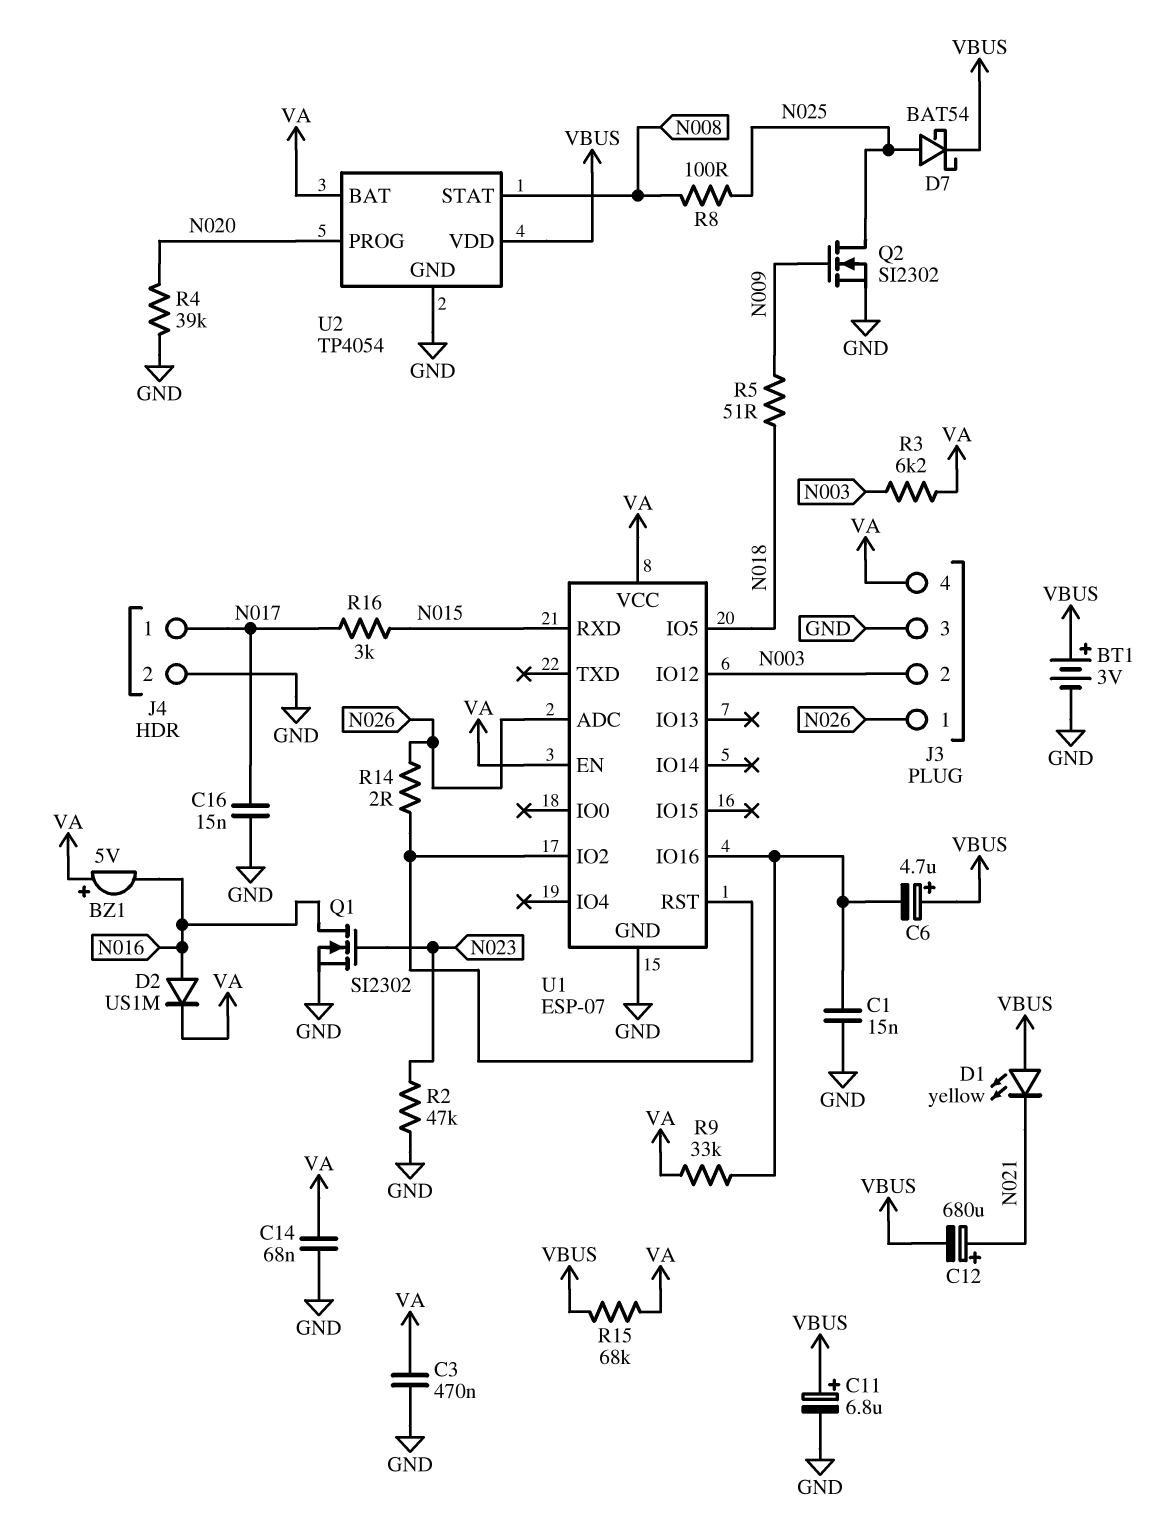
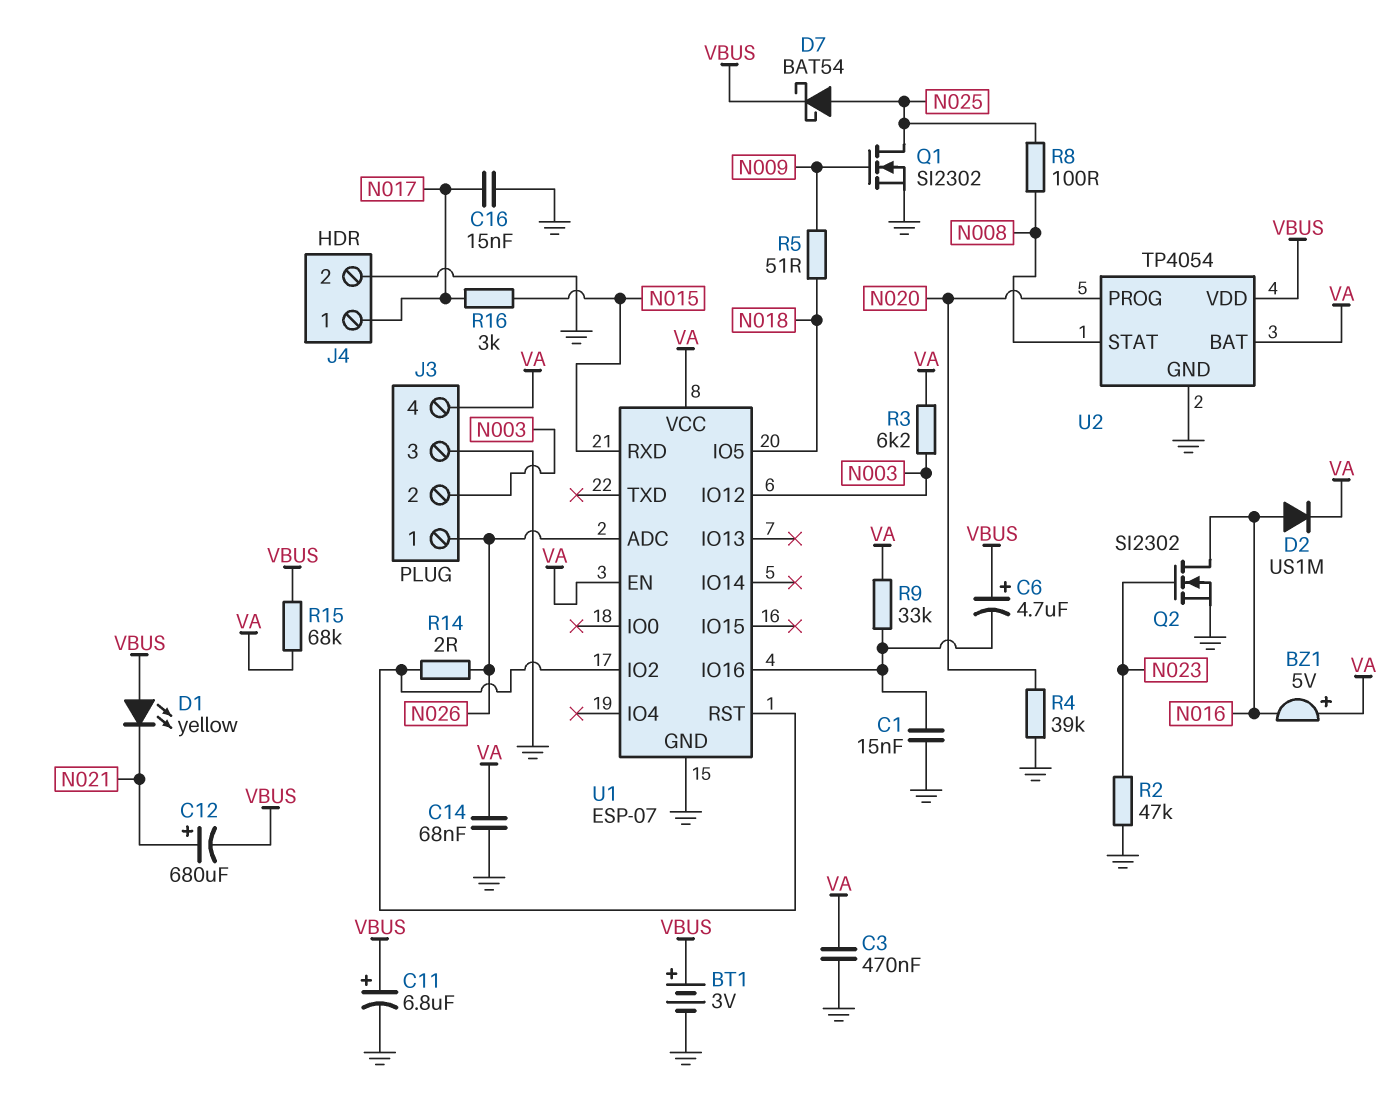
Q1: NMOS SI2302 (G N023, D N016, S GND) -> NMOS SI2302 (G N009, D N025, S GND)
Q2: NMOS SI2302 (G N009, D N025, S GND) -> NMOS SI2302 (G N023, D N016, S GND)

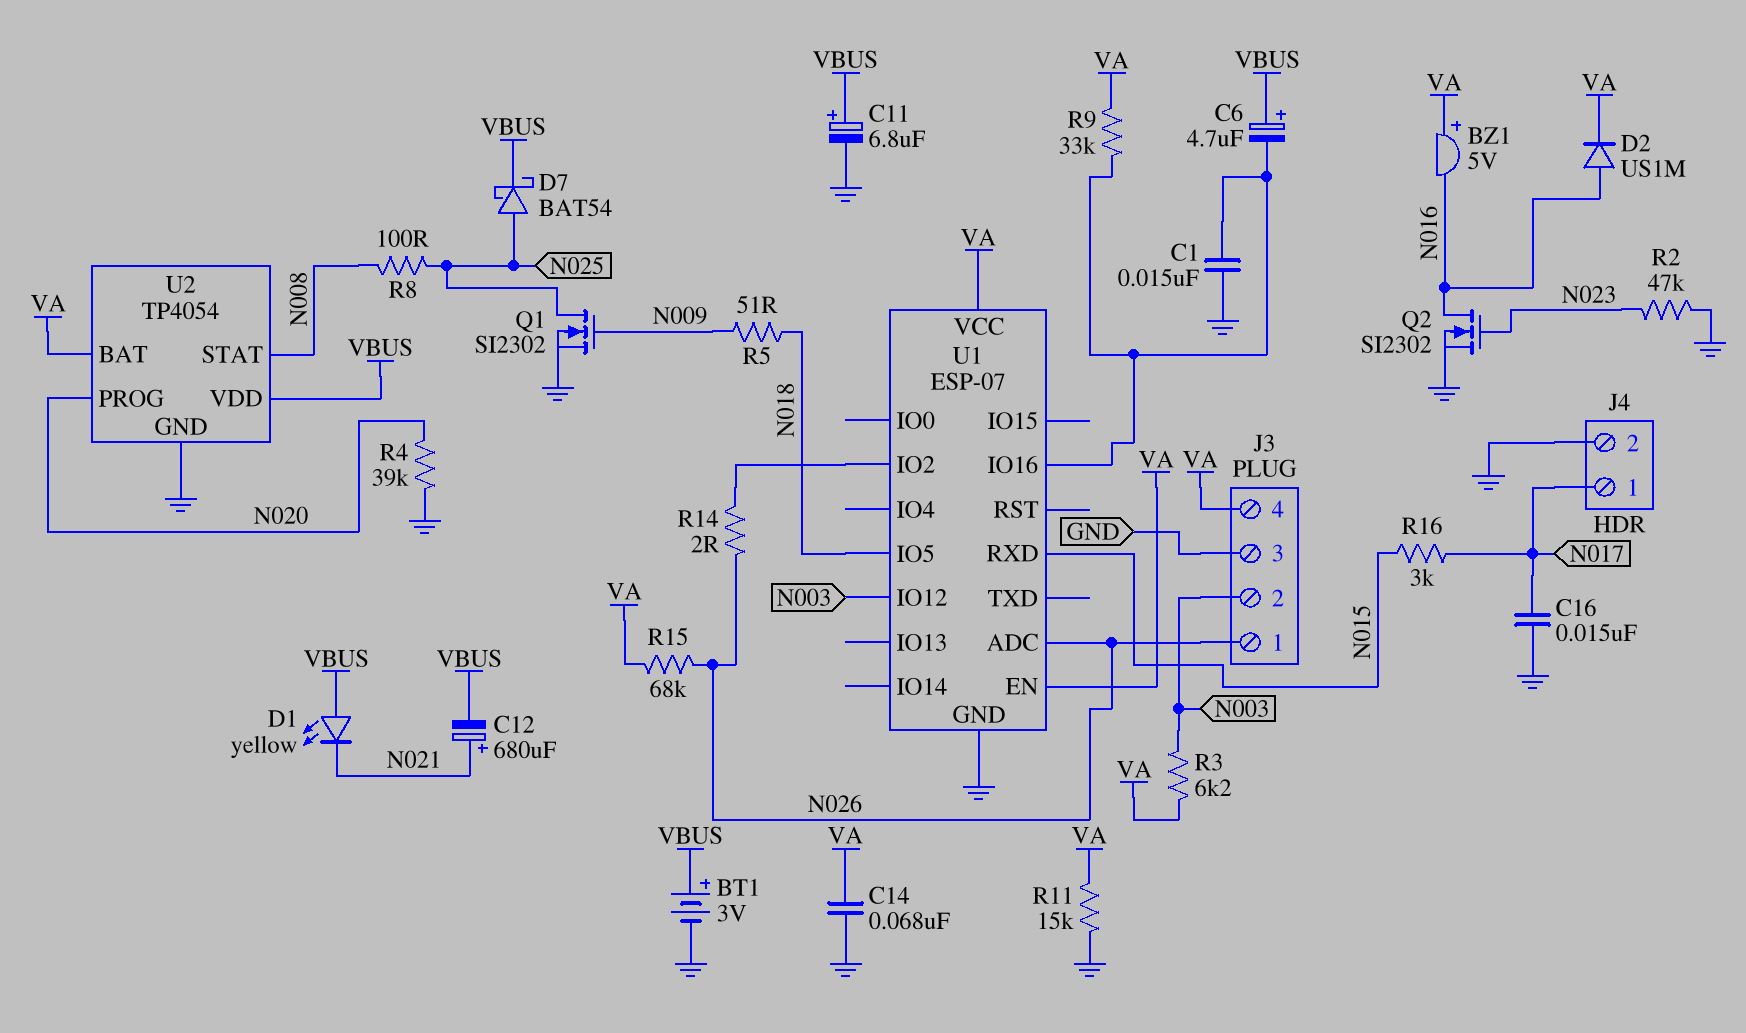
C3: 470nF (GND, VA) -> none
R11: none -> 15k (GND, VA)
R15: 68k (VA, VBUS) -> 68k (N026, VA)
U1 pin RST: U1/IO2 -> none

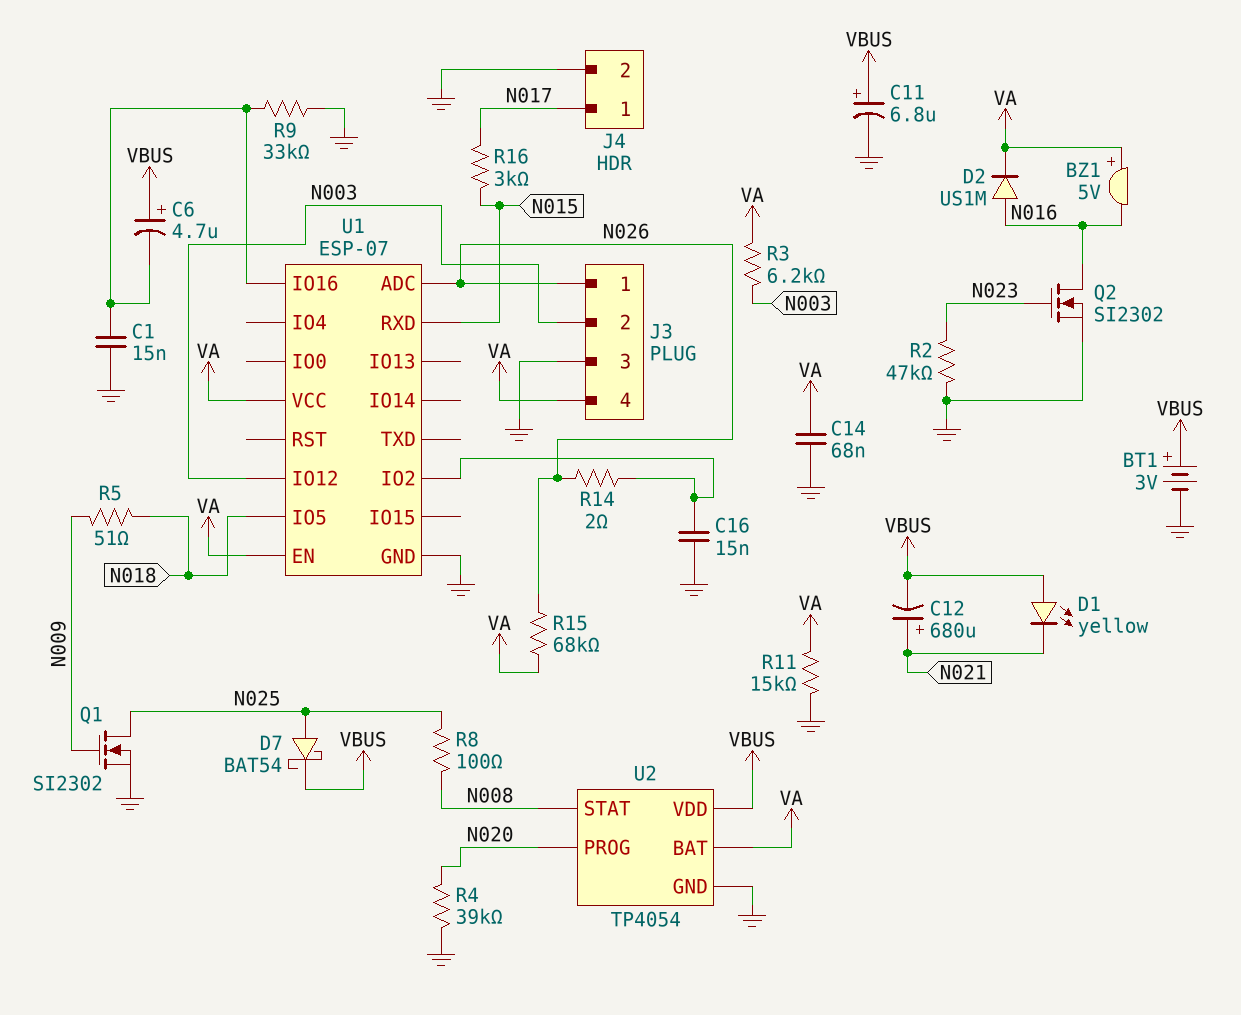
C16: 15nF (GND, N017) -> 15nF (GND, U1/IO2)
R9: 33k (U1/IO16, VA) -> 33k (GND, U1/IO16)

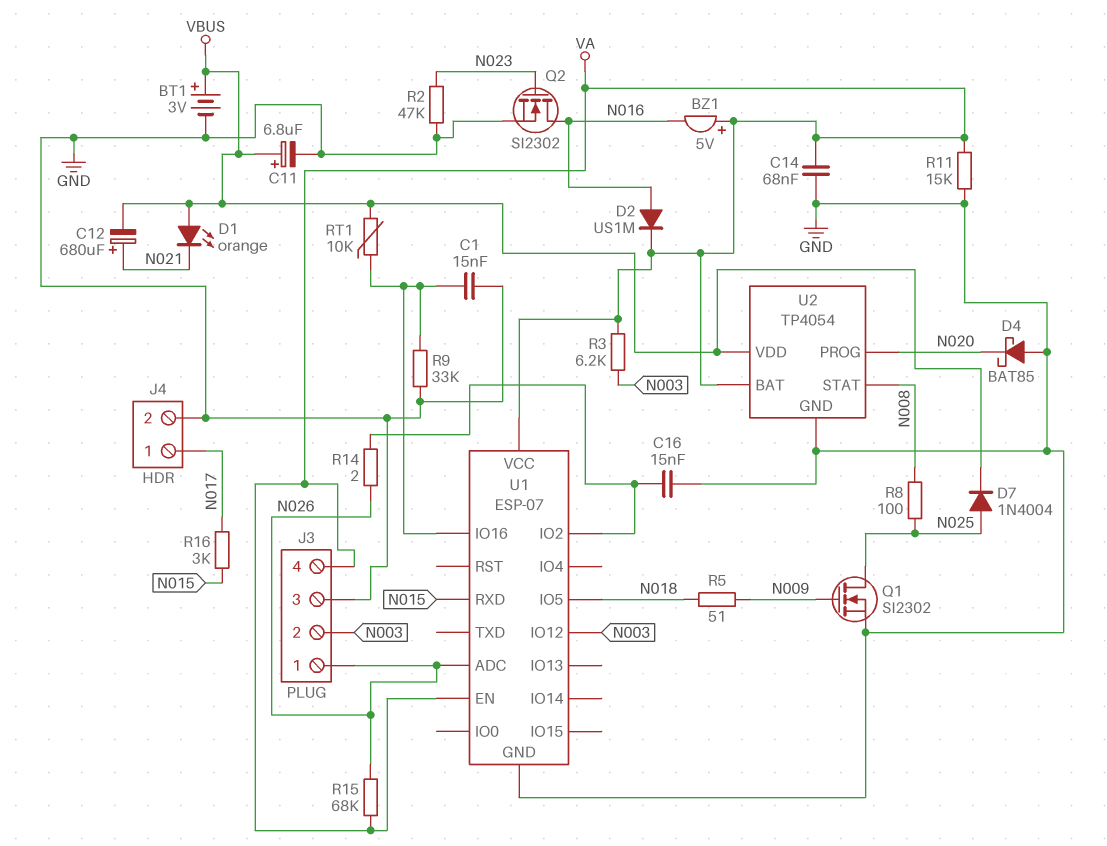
C6: 4.7uF (plus VBUS, minus U1/IO16) -> none
D1: LED yellow (A VBUS, K N021) -> LED orange (A VBUS, K N021)
D4: none -> schottky BAT85 (A GND, K N020)
D7: schottky BAT54 (A N025, K VBUS) -> diode 1N4004 (A N025, K VBUS)
R4: 39k (GND, N020) -> none
RT1: none -> 10k (U1/IO16, VBUS)

